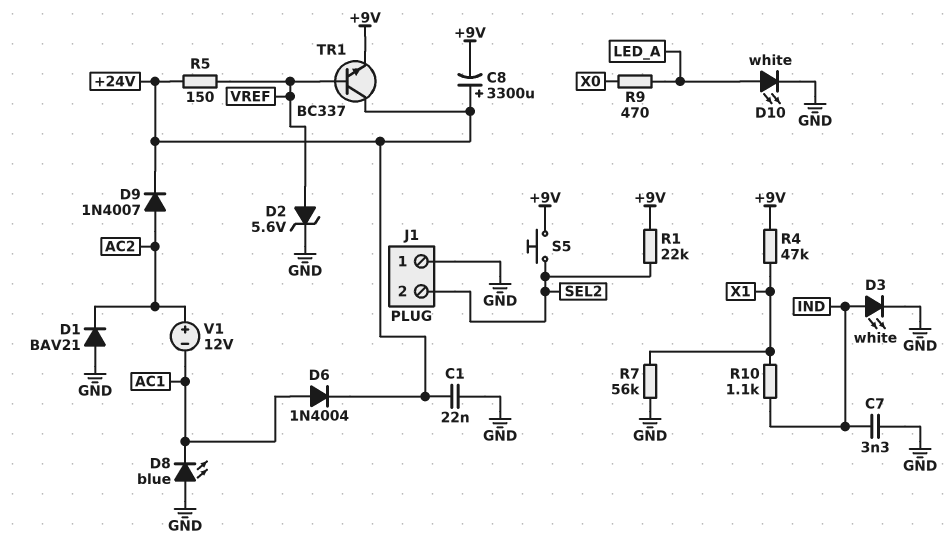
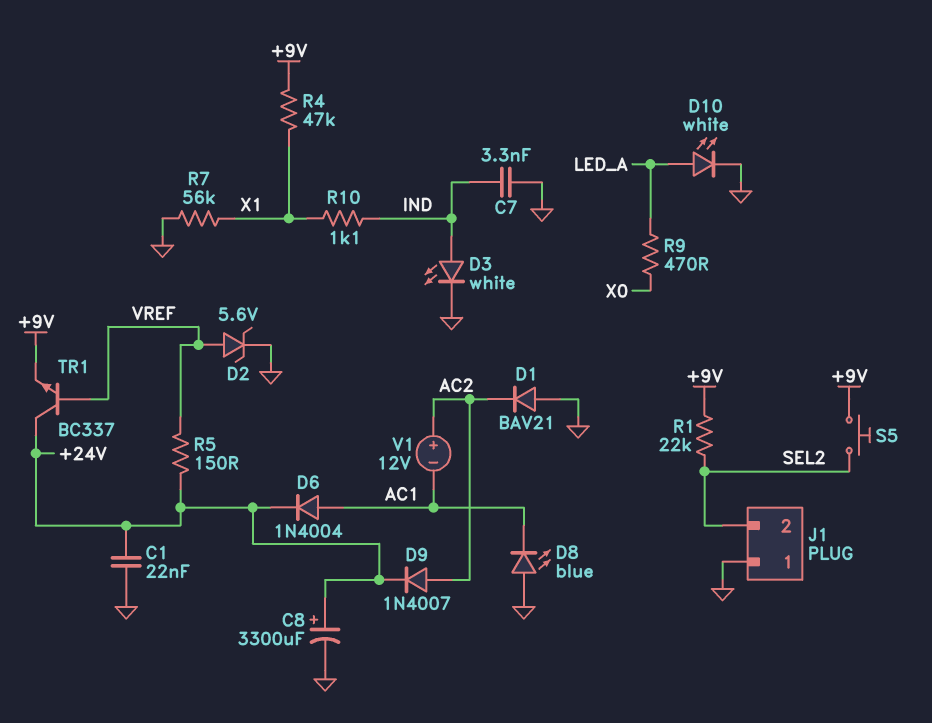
C8: 3300uF (plus +24V, minus +9V) -> 3300uF (plus +24V, minus GND)

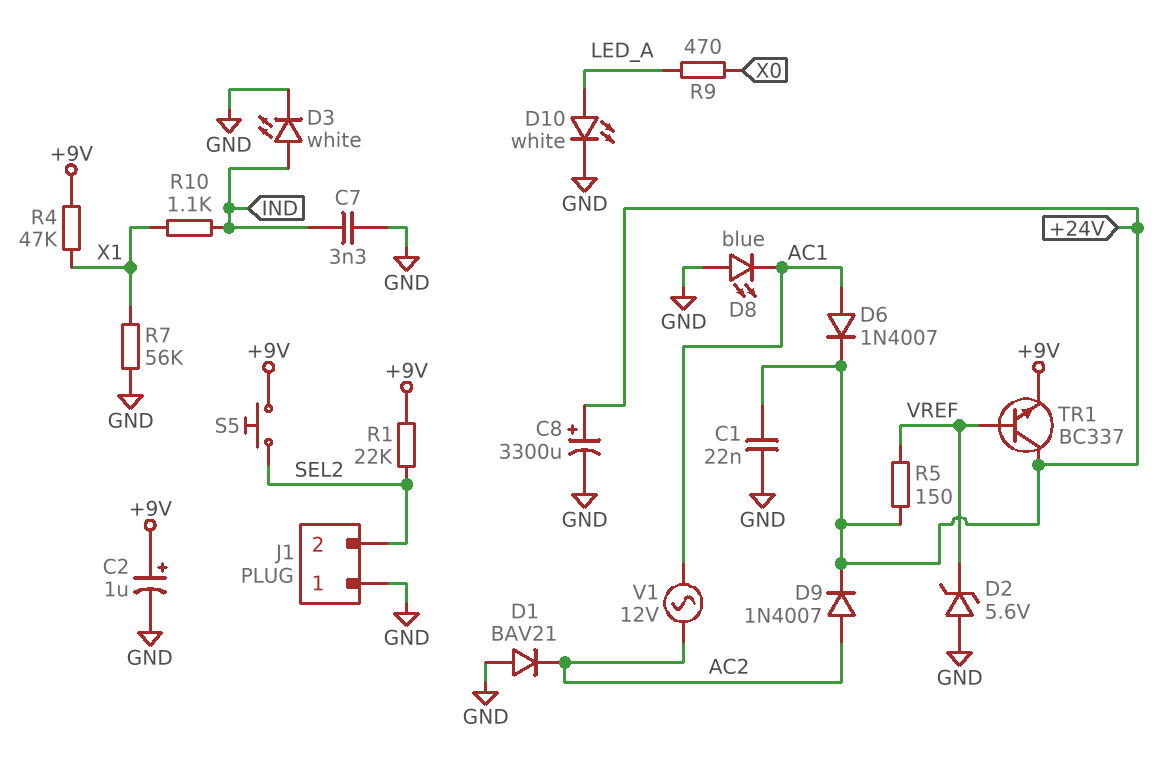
C2: none -> 1uF (plus +9V, minus GND)
D2: zener 5.6V (A VREF, K GND) -> zener 5.6V (A GND, K VREF)
D6: diode 1N4004 (A AC1, K +24V) -> diode 1N4007 (A AC1, K +24V)
V1: 12V (plus AC2, minus AC1) -> AC 12V (AC1, AC2)

